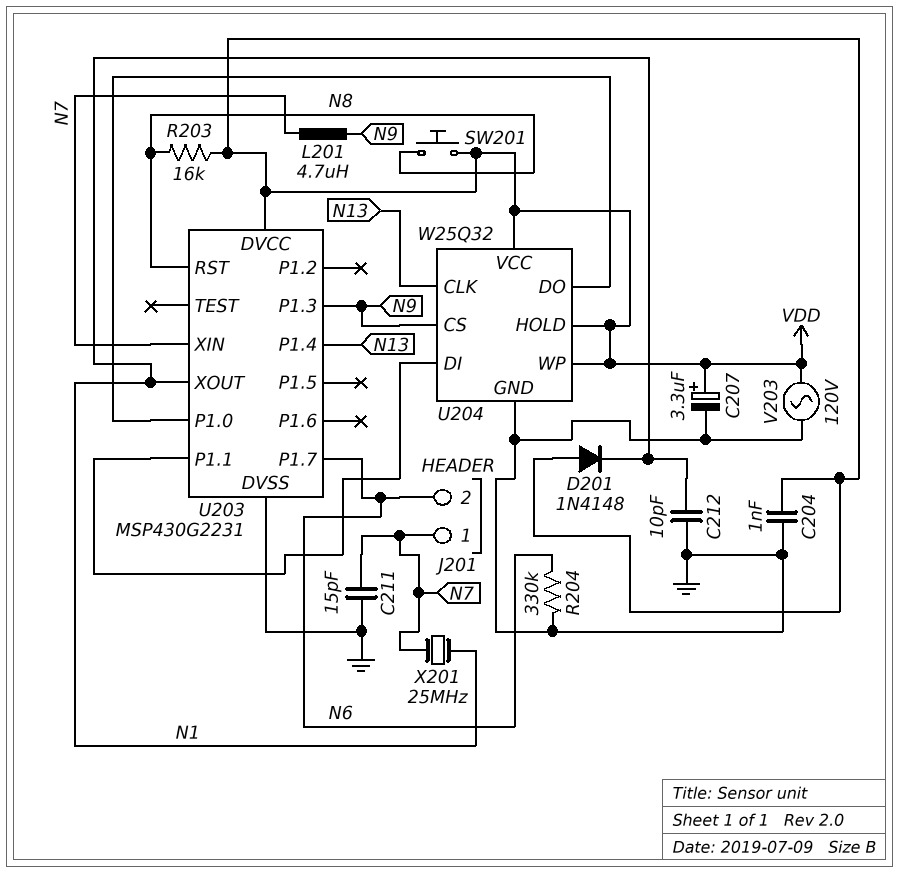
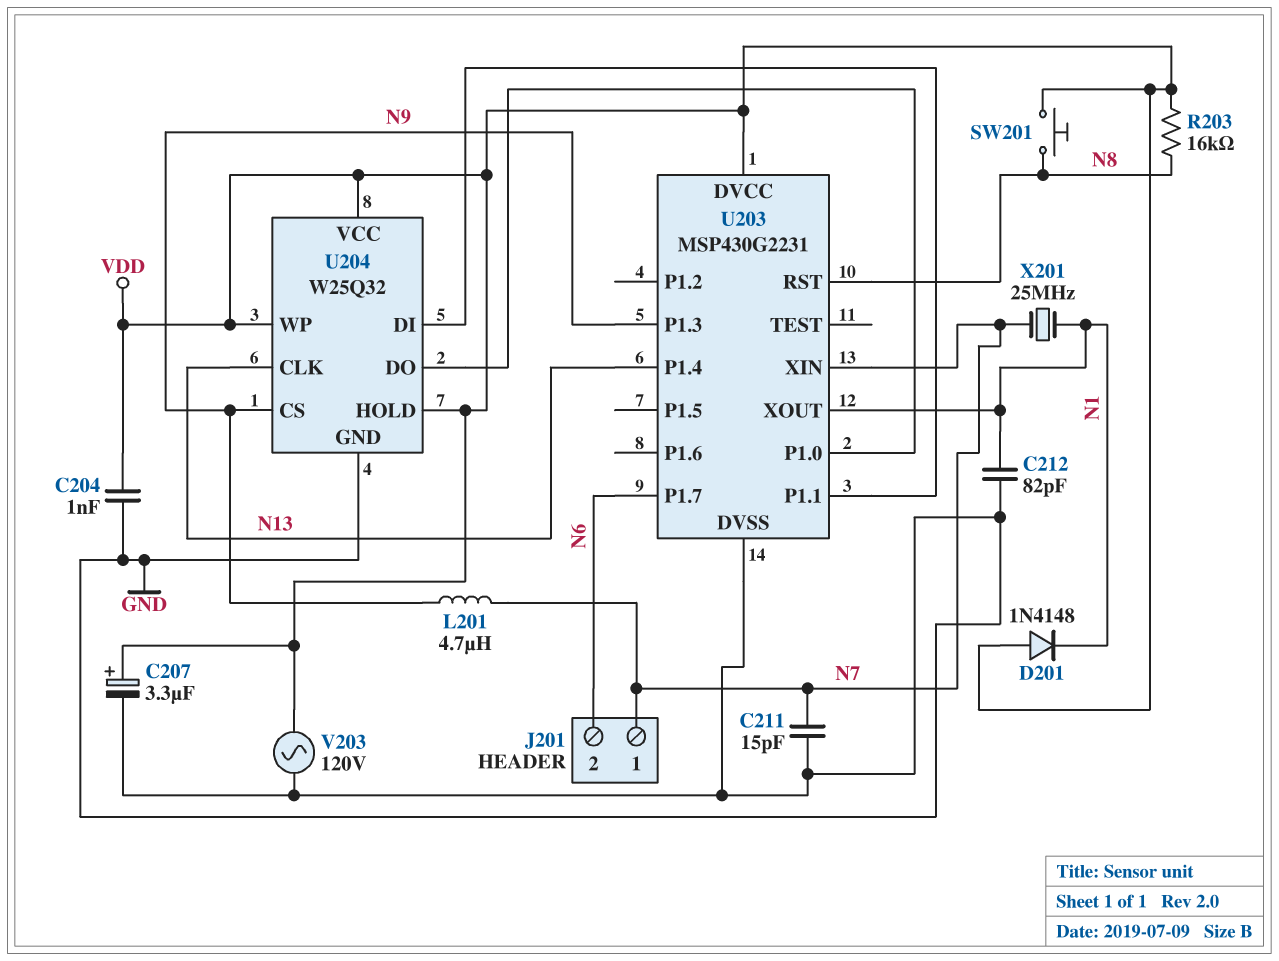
C212: 10pF (GND, N1) -> 82pF (GND, N1)
R204: 330k (GND, N6) -> none

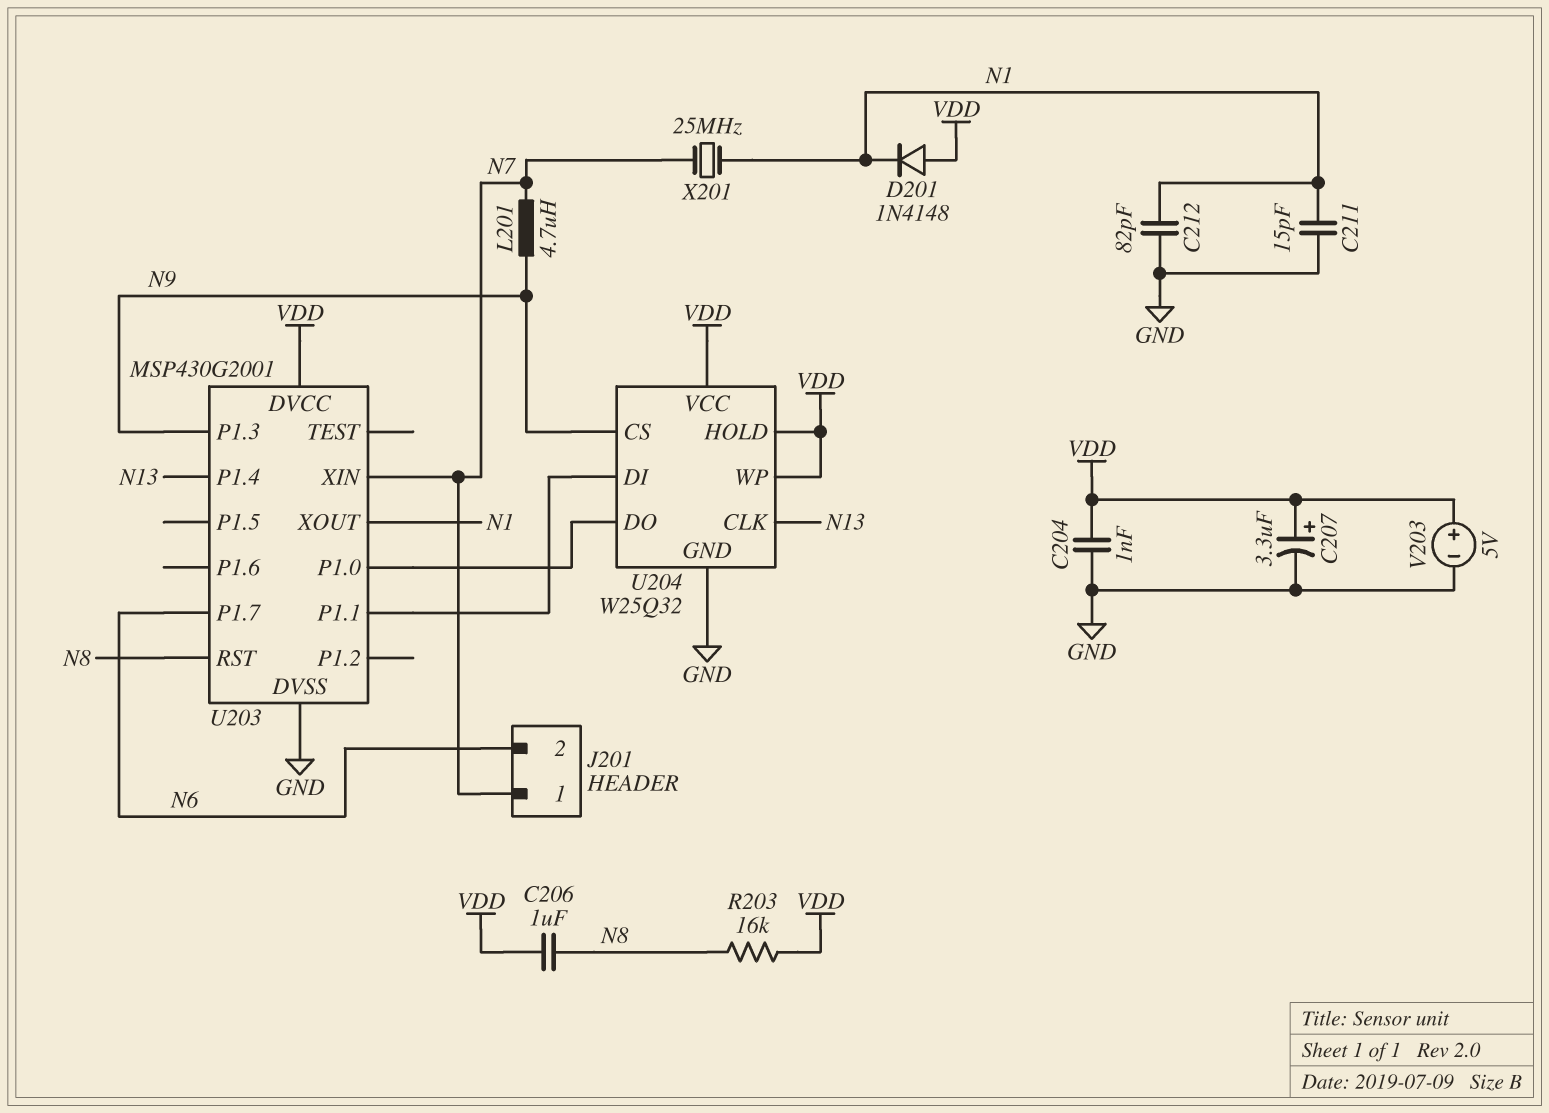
C206: none -> 1uF (N8, VDD)
C211: 15pF (GND, N7) -> 15pF (GND, N1)
SW201: button (N8, VDD) -> none
U203: MSP430G2231 -> MSP430G2001
V203: AC 120V (GND, VDD) -> 5V (plus VDD, minus GND)

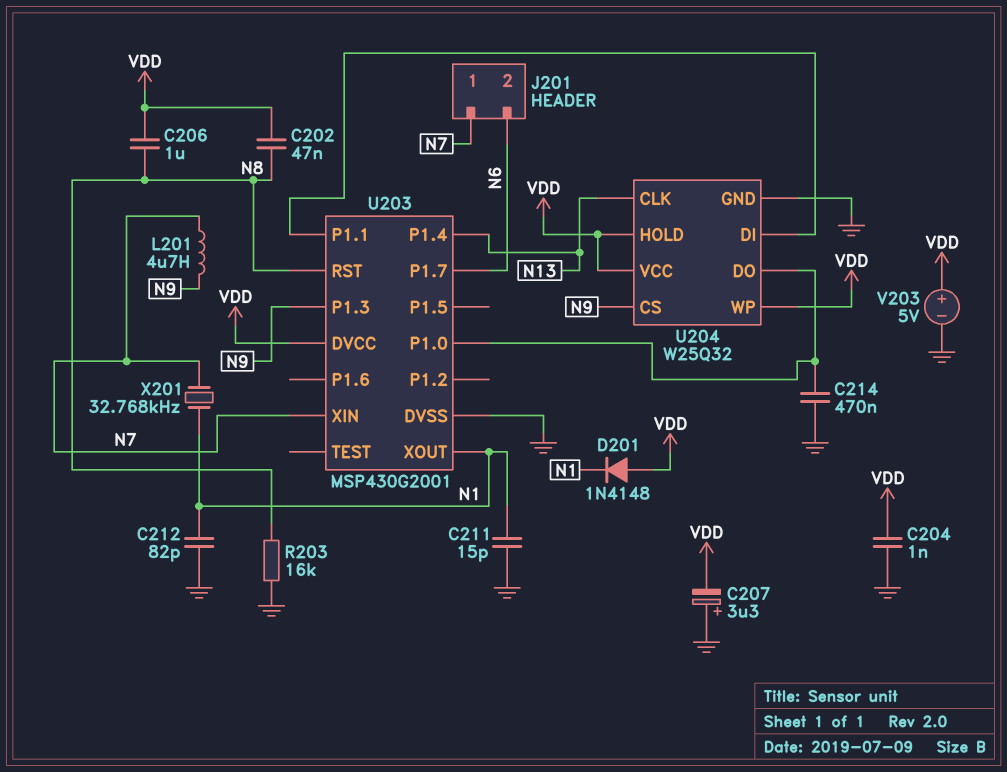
C202: none -> 47nF (N8, VDD)
C207: 3.3uF (plus VDD, minus GND) -> 3.3uF (plus GND, minus VDD)
C214: none -> 470nF (GND, U203/P1.0)
R203: 16k (N8, VDD) -> 16k (GND, N8)
X201: 25MHz (N1, N7) -> 32.768kHz (N1, N7)

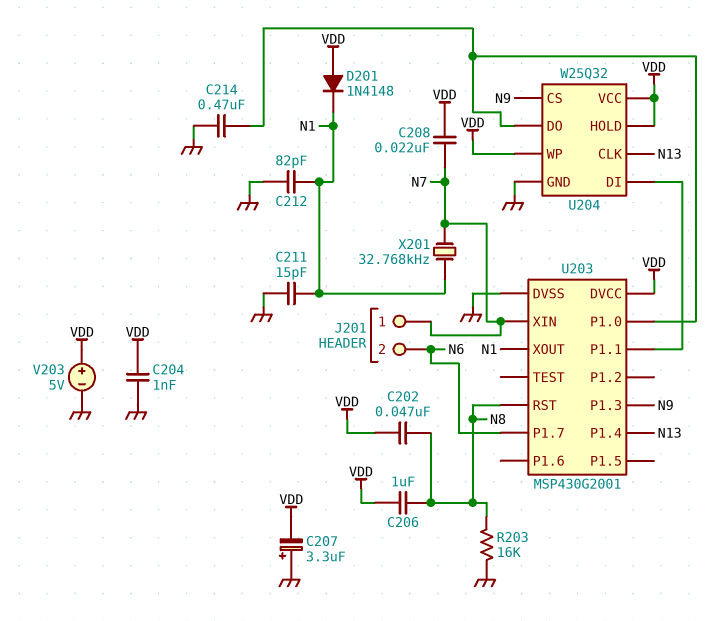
C208: none -> 22nF (N7, VDD)
L201: 4.7uH (N7, N9) -> none

